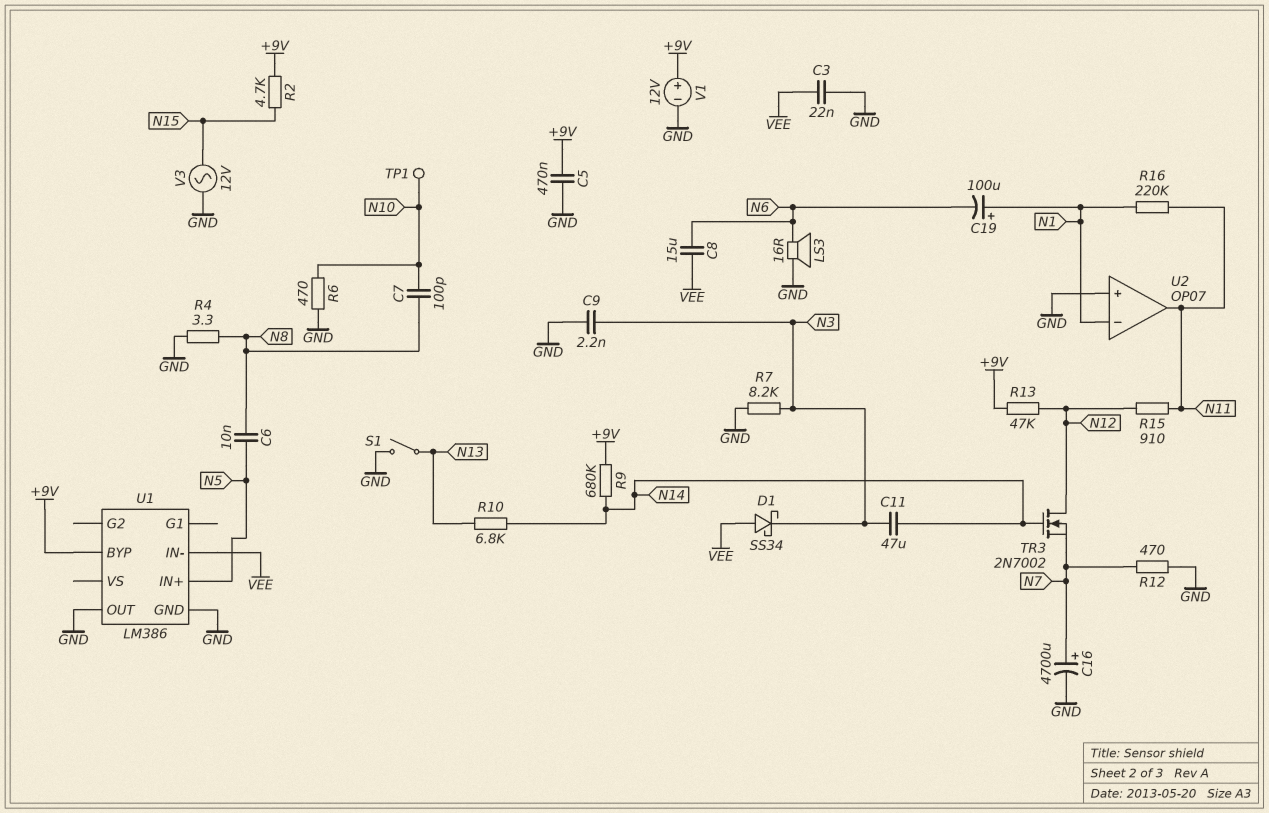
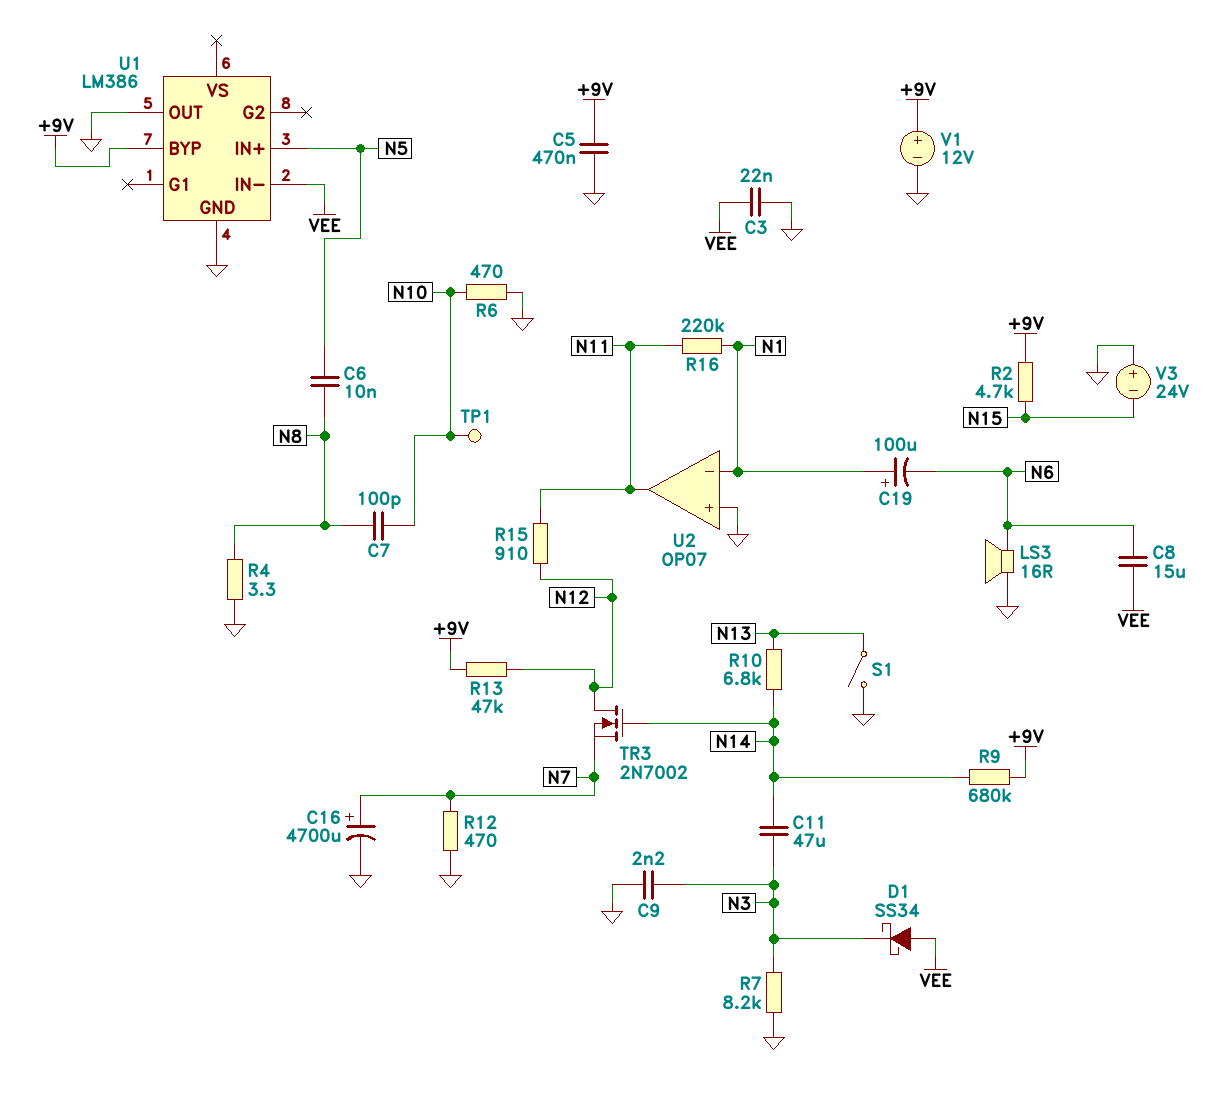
V3: AC 12V (GND, N15) -> 24V (plus GND, minus N15)

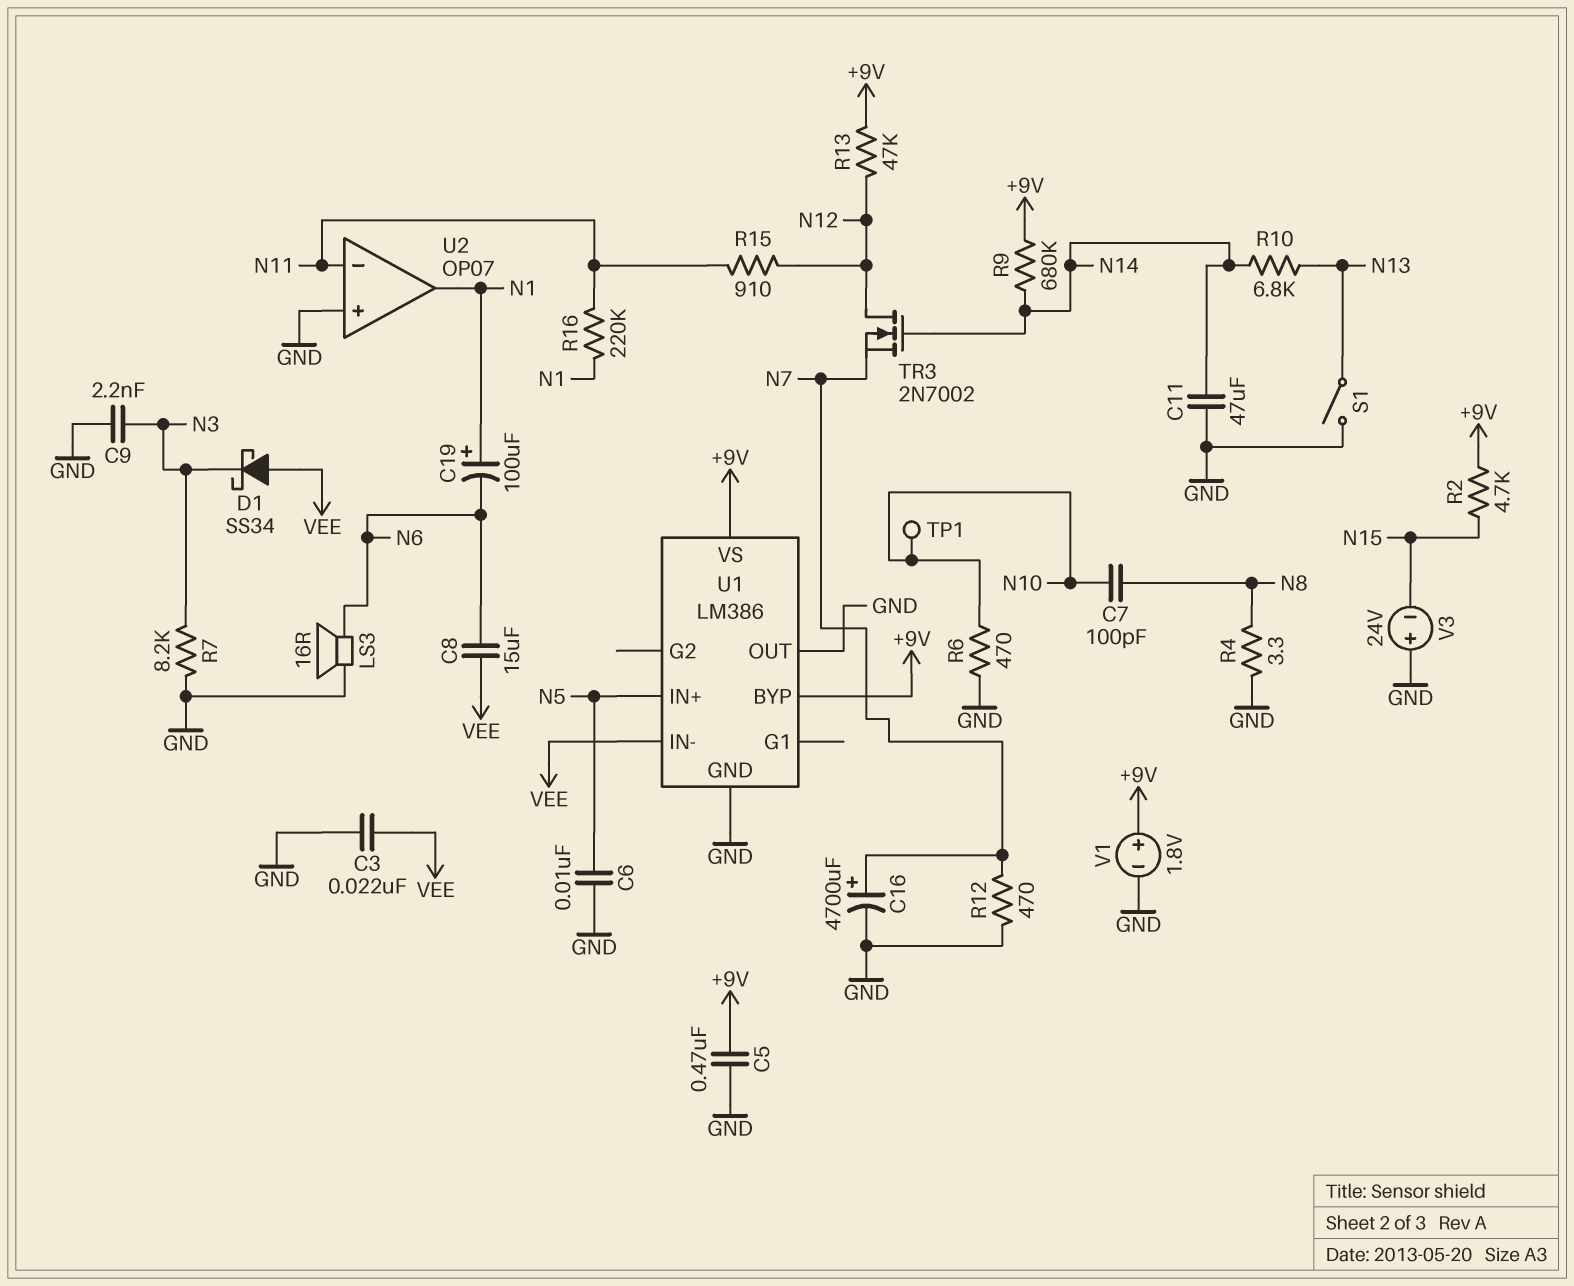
C6: 10nF (N5, N8) -> 10nF (GND, N5)
C11: 47uF (N3, N14) -> 47uF (GND, N14)
U1 pin VS: none -> +9V
U2 pin in-: N1 -> N11
U2 pin out: N11 -> N1
V1: 12V (plus +9V, minus GND) -> 1.8V (plus +9V, minus GND)

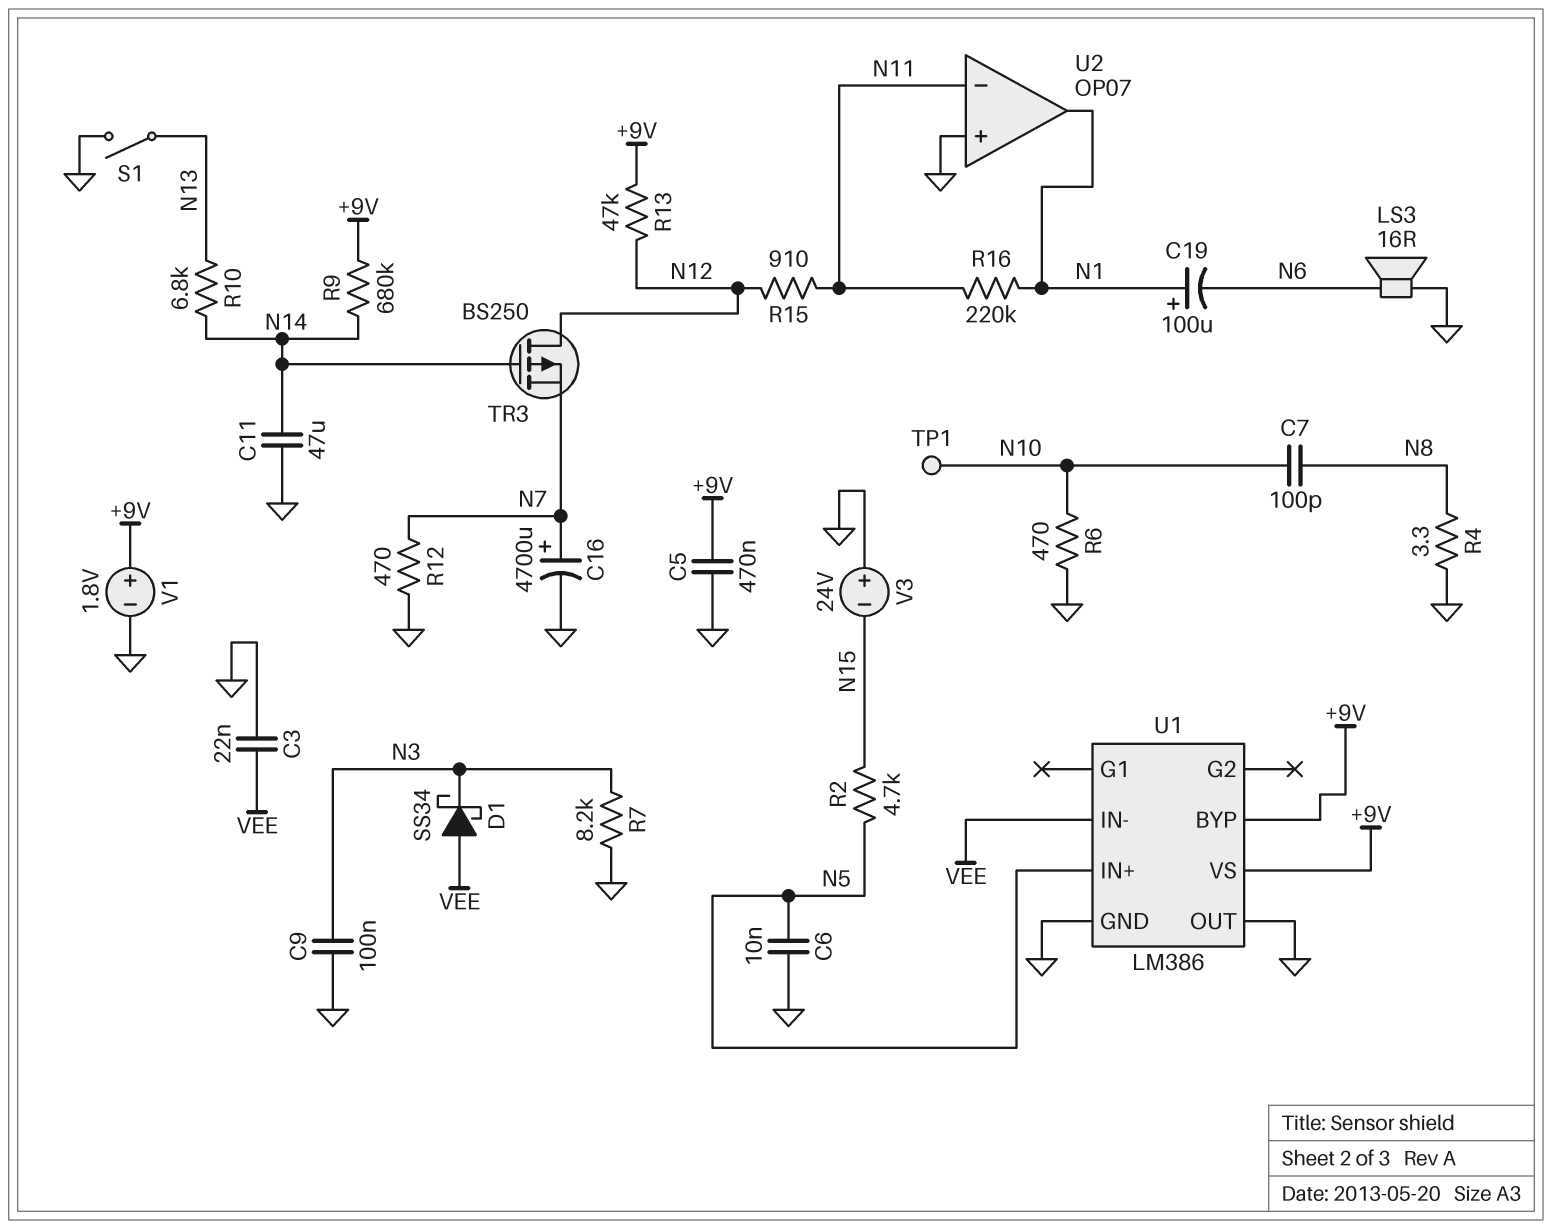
C8: 15uF (N6, VEE) -> none
C9: 2.2nF (GND, N3) -> 100nF (GND, N3)
R2: 4.7k (+9V, N15) -> 4.7k (N5, N15)
TR3: NMOS 2N7002 (G N14, D N12, S N7) -> PMOS BS250 (G N14, D N12, S N7)

